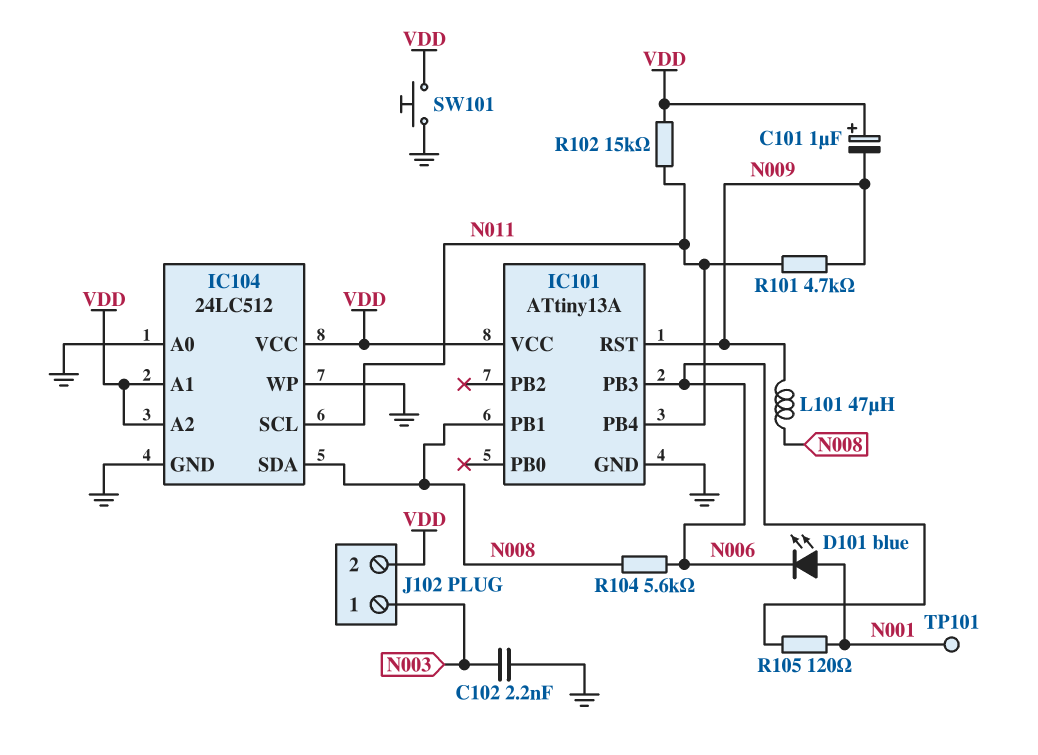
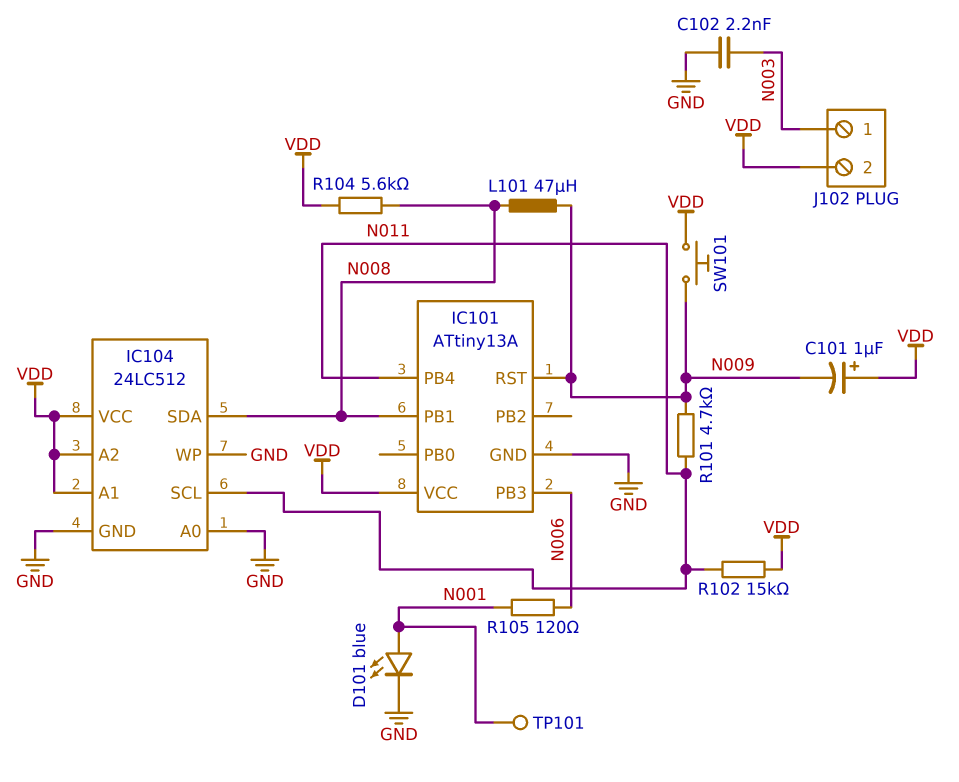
D101: LED blue (A N001, K N006) -> LED blue (A N001, K GND)
R104: 5.6k (N006, N008) -> 5.6k (N008, VDD)
SW101: button (GND, VDD) -> button (N009, VDD)

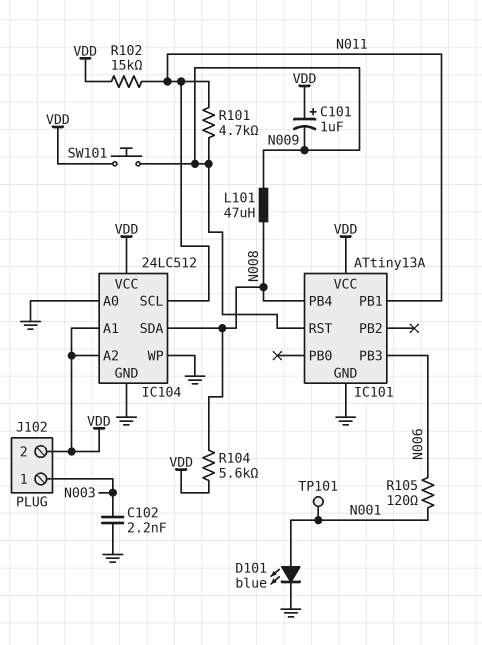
IC101 pin PB1: N008 -> N011
IC101 pin PB4: N011 -> N008

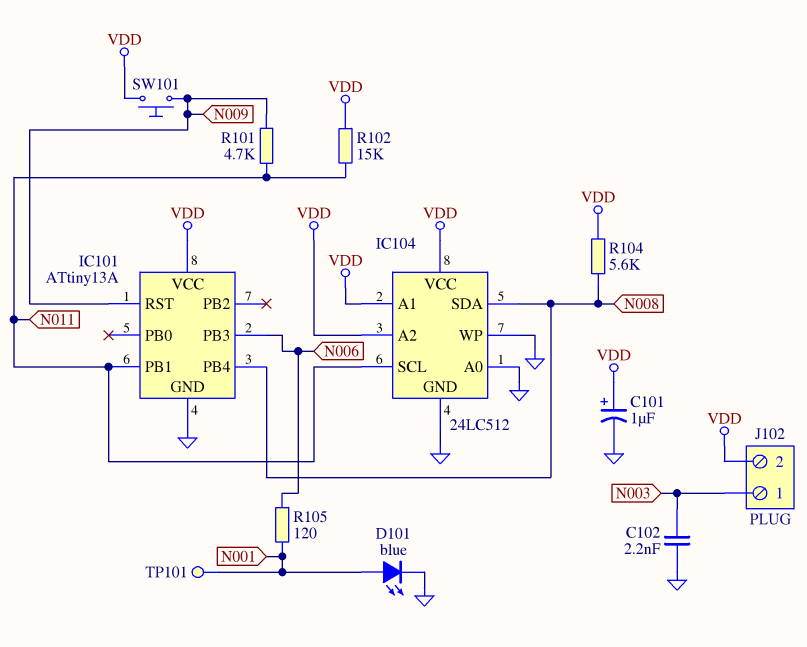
C101: 1uF (plus VDD, minus N009) -> 1uF (plus VDD, minus GND)
L101: 47uH (N008, N009) -> none

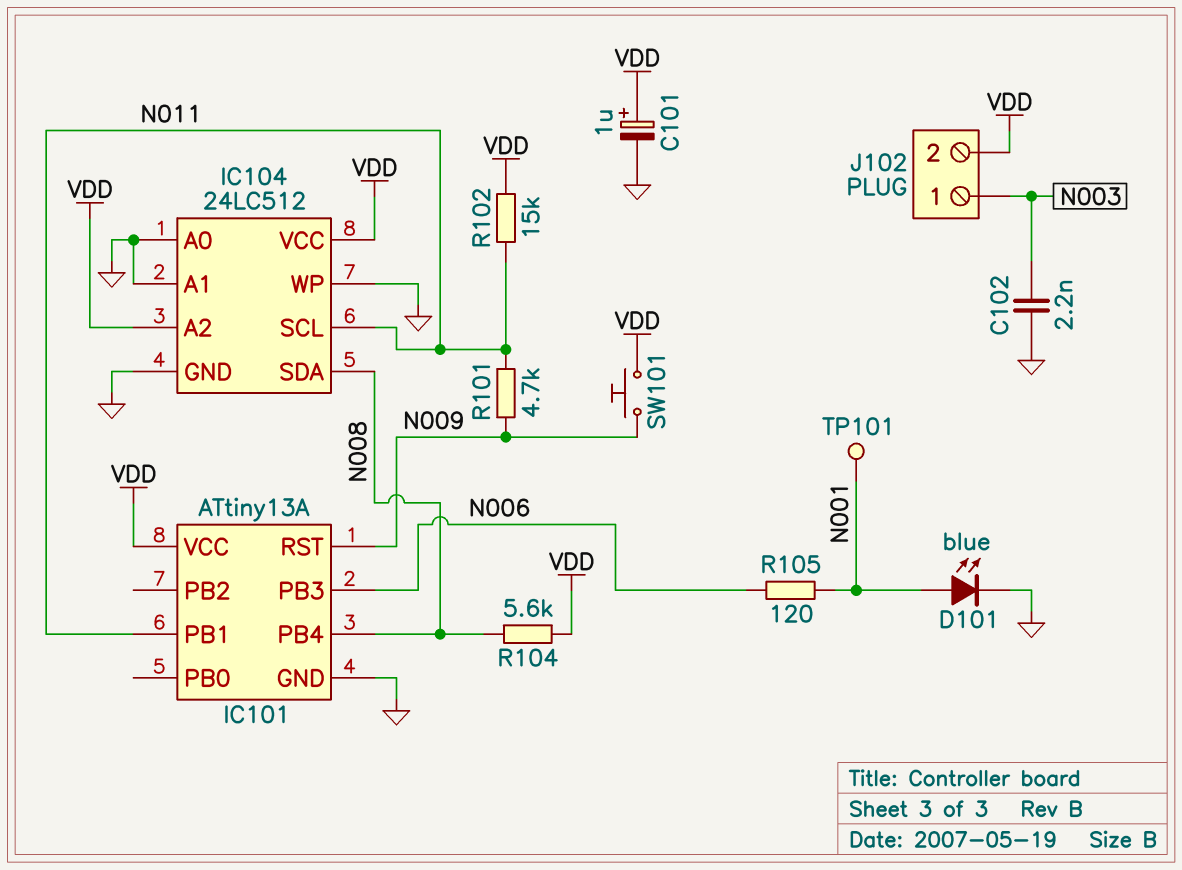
IC104 pin A1: VDD -> GND

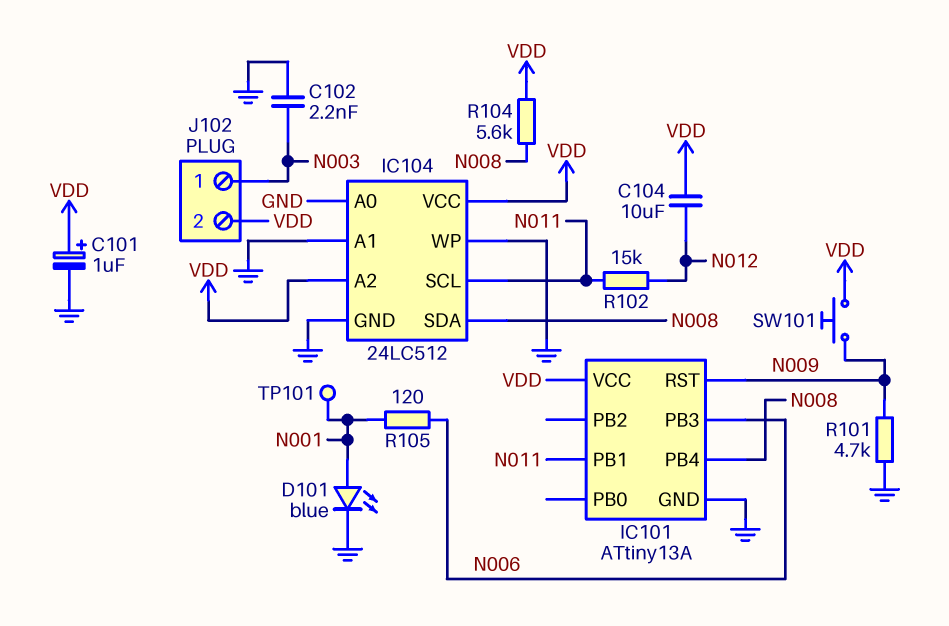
C104: none -> 10uF (N012, VDD)
R101: 4.7k (N009, N011) -> 4.7k (GND, N009)
R102: 15k (N011, VDD) -> 15k (N011, N012)

